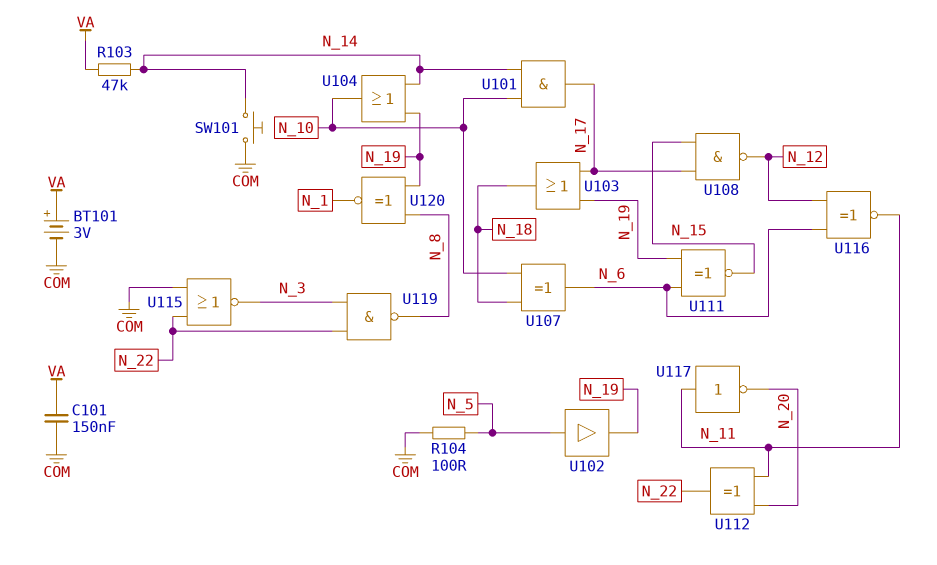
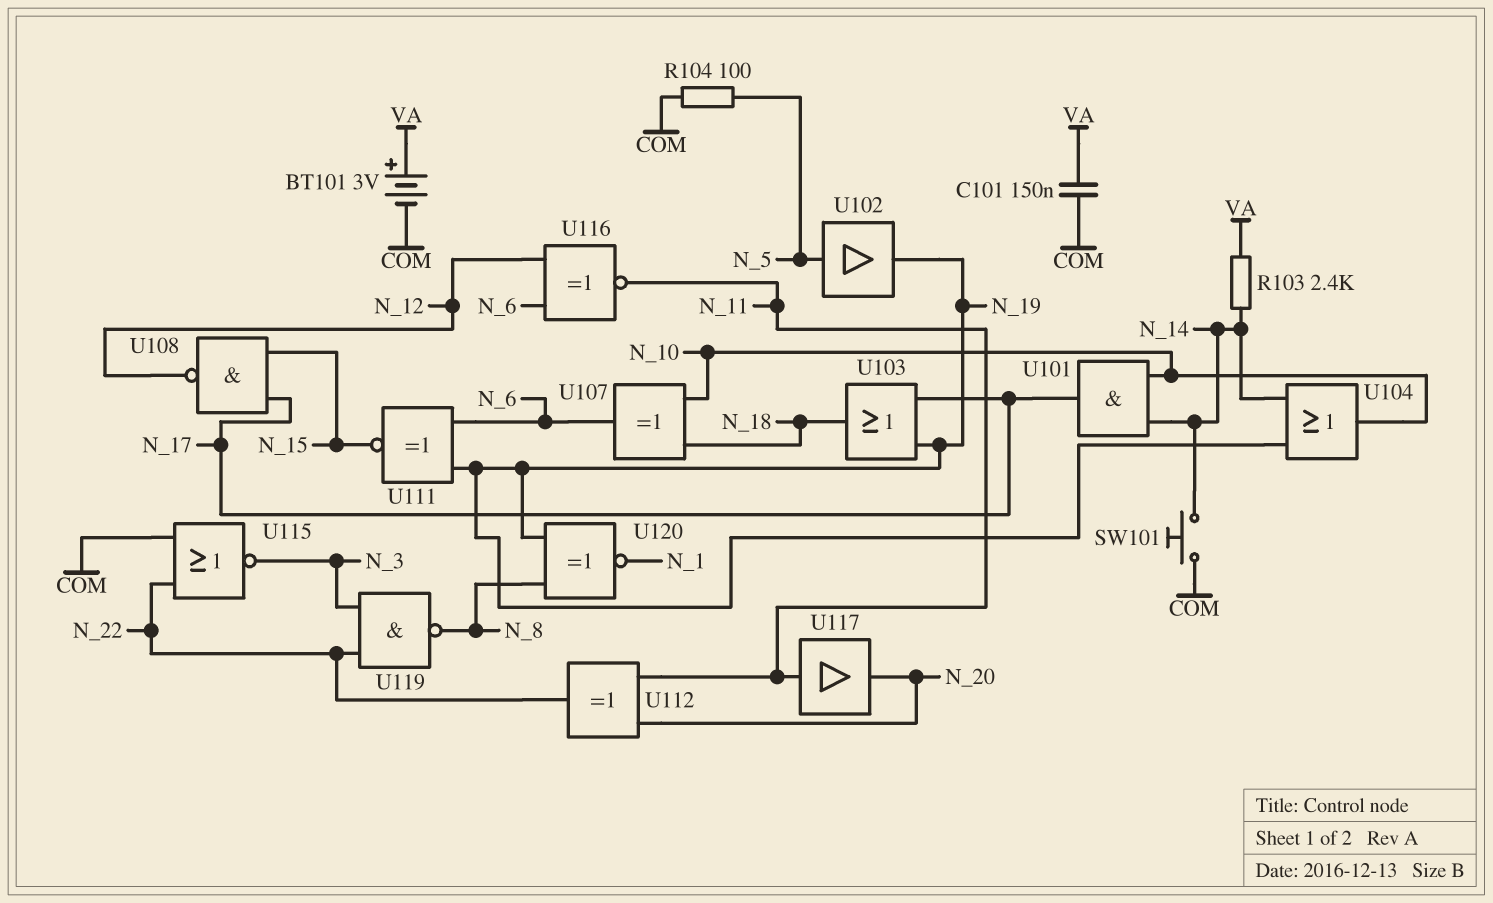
R103: 47k (N_14, VA) -> 2.4k (N_14, VA)
U117: NOT (in N_11, out N_20) -> buffer (in N_11, out N_20)

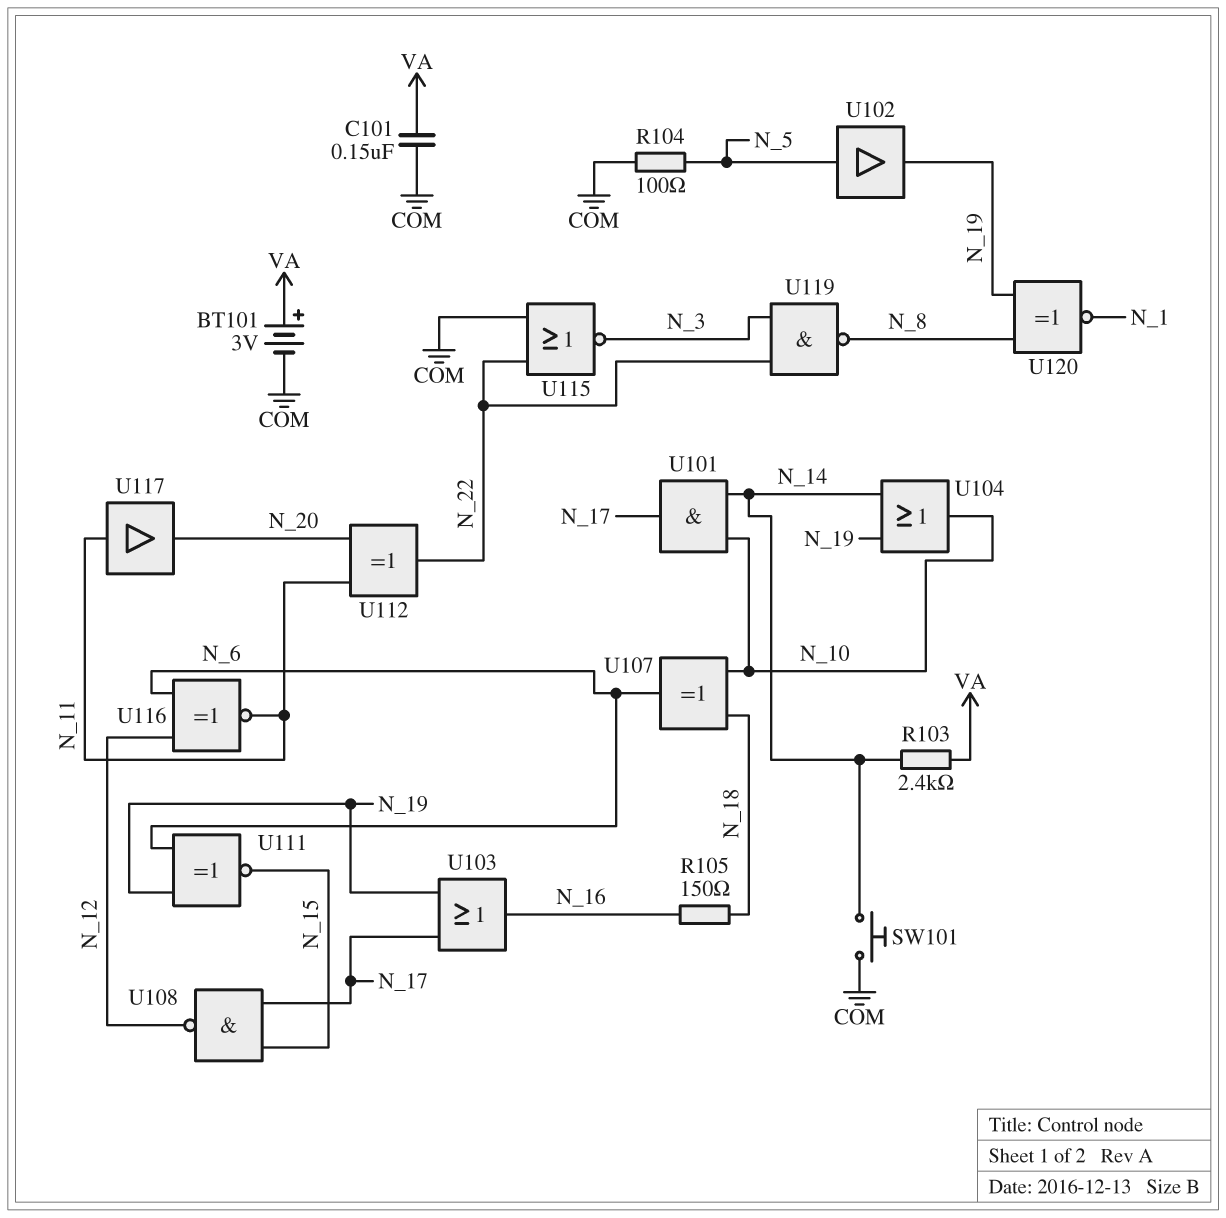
R105: none -> 150 (N_16, N_18)
U103: OR (in N_17, in N_19, out N_18) -> OR (in N_17, in N_19, out N_16)

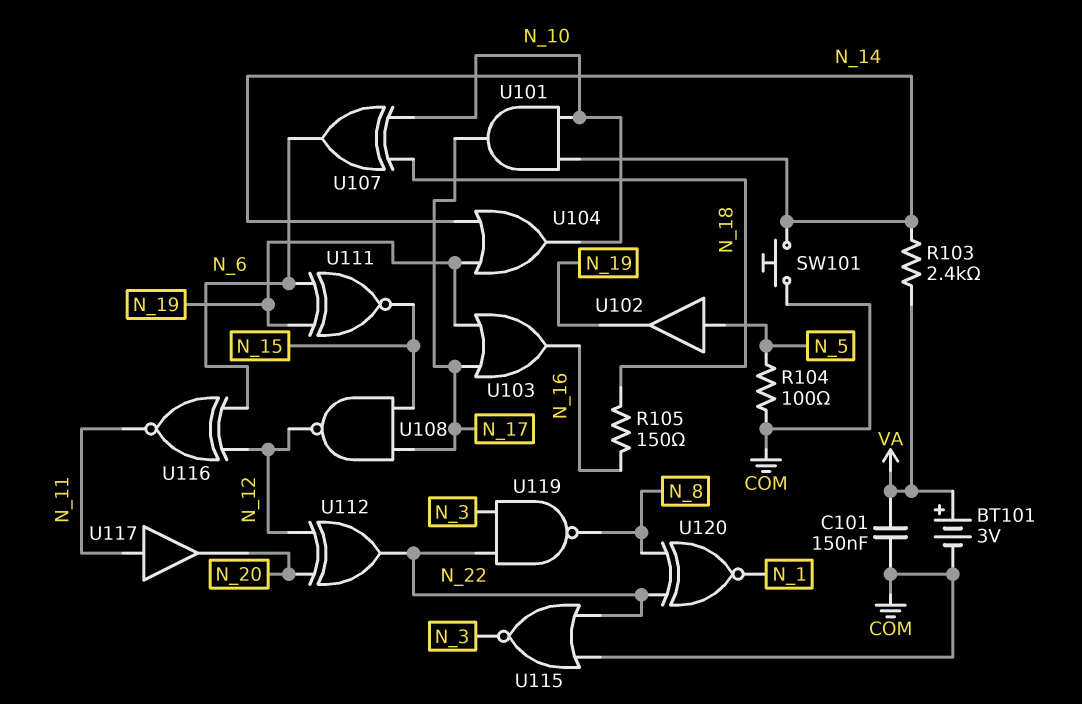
U112: XOR (in N_11, in N_20, out N_22) -> XOR (in N_12, in N_20, out N_22)
U120: XNOR (in N_8, in N_19, out N_1) -> XNOR (in N_8, in N_22, out N_1)

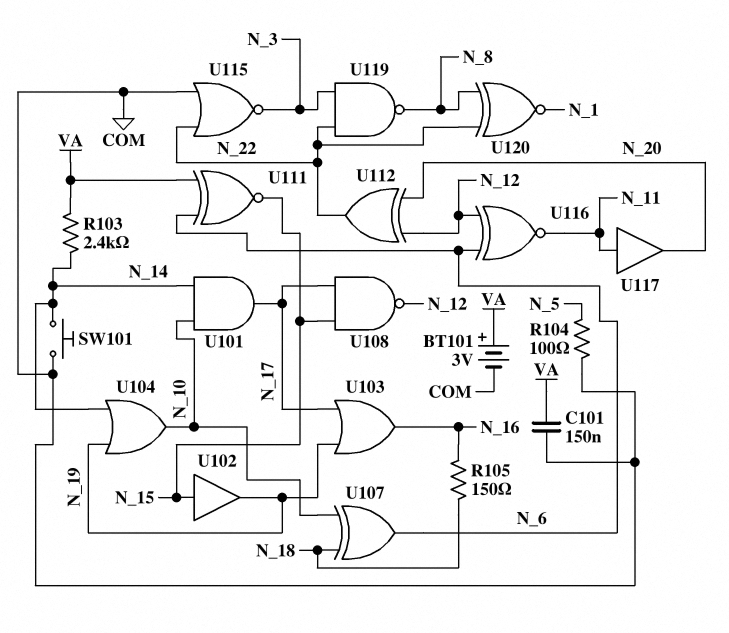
U102: buffer (in N_5, out N_19) -> buffer (in N_15, out N_19)
U111: XNOR (in N_6, in N_19, out N_15) -> XNOR (in N_6, in VA, out N_15)

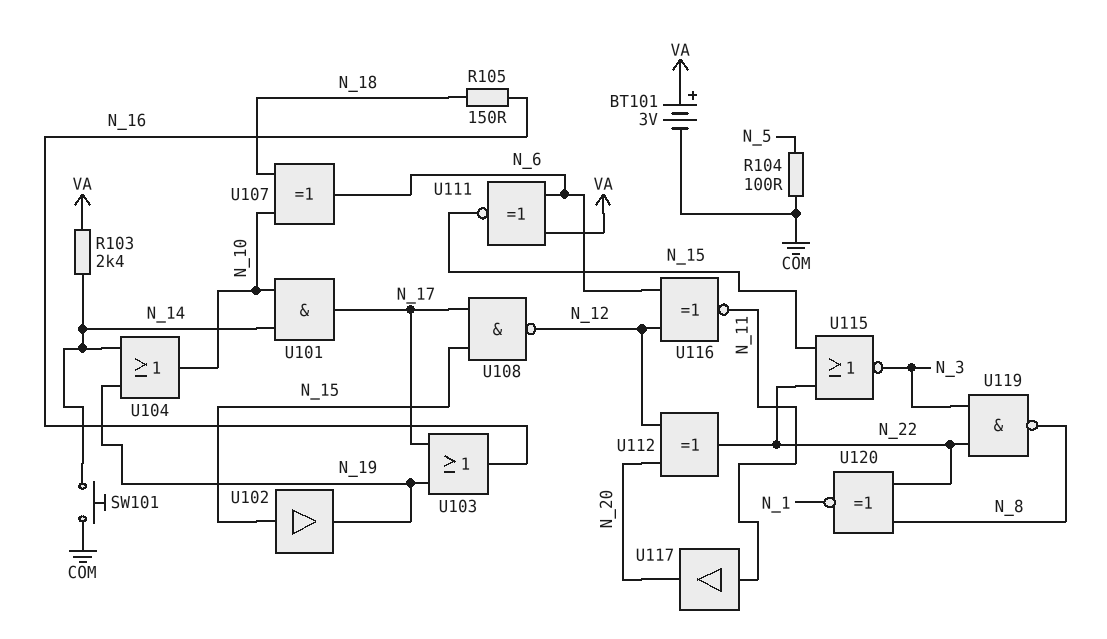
C101: 150nF (COM, VA) -> none
U115: NOR (in COM, in N_22, out N_3) -> NOR (in N_15, in N_22, out N_3)

